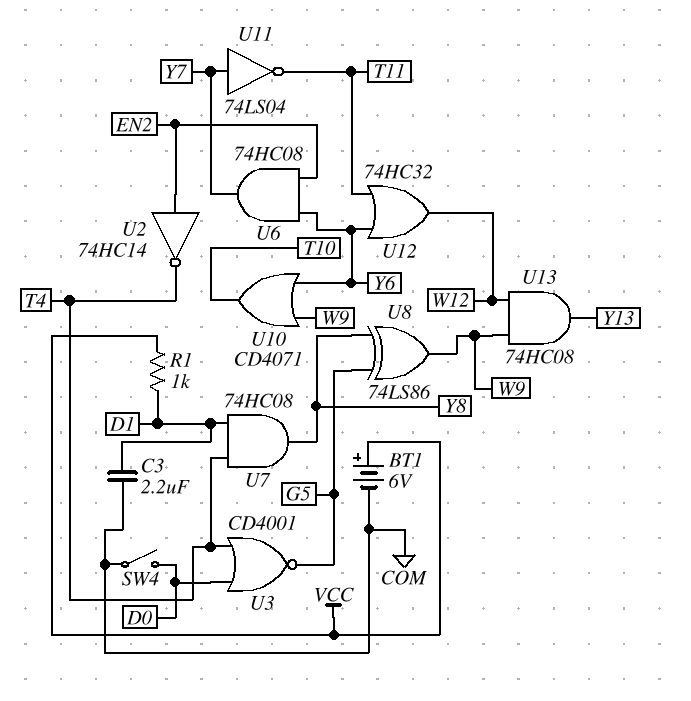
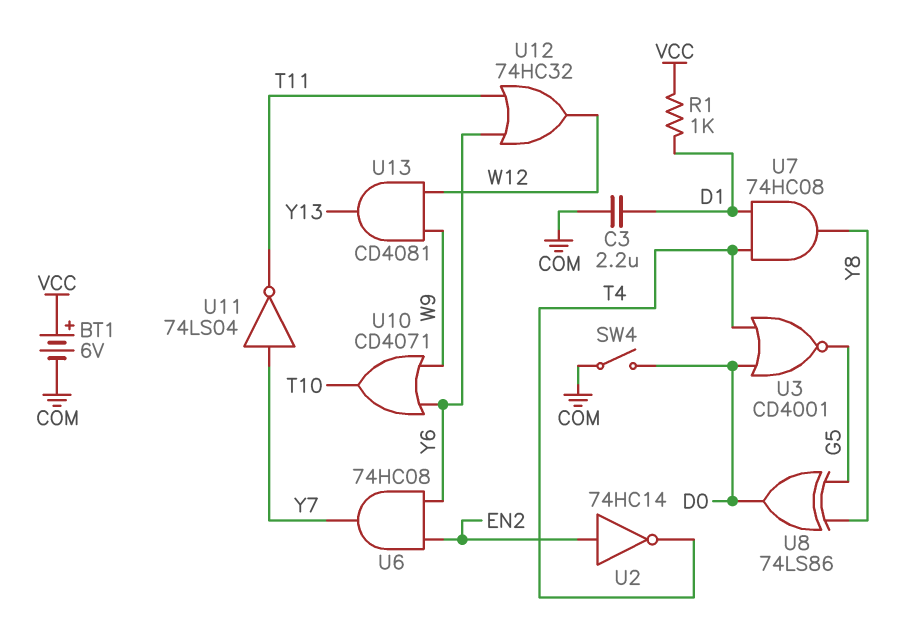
U8: XOR 74LS86 (in G5, in Y8, out W9) -> XOR 74LS86 (in G5, in Y8, out D0)
U13: AND 74HC08 (in W9, in W12, out Y13) -> AND CD4081 (in W9, in W12, out Y13)

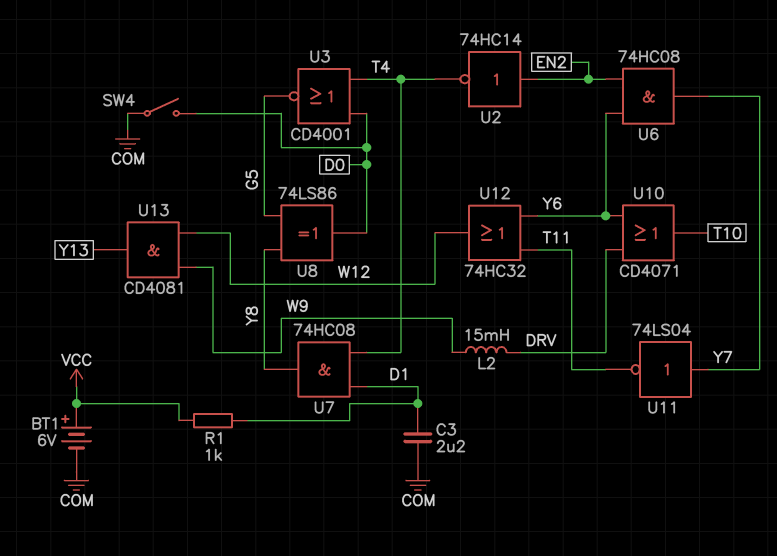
L2: none -> 15mH (DRV, W9)
U10: OR CD4071 (in W9, in Y6, out T10) -> OR CD4071 (in DRV, in Y6, out T10)

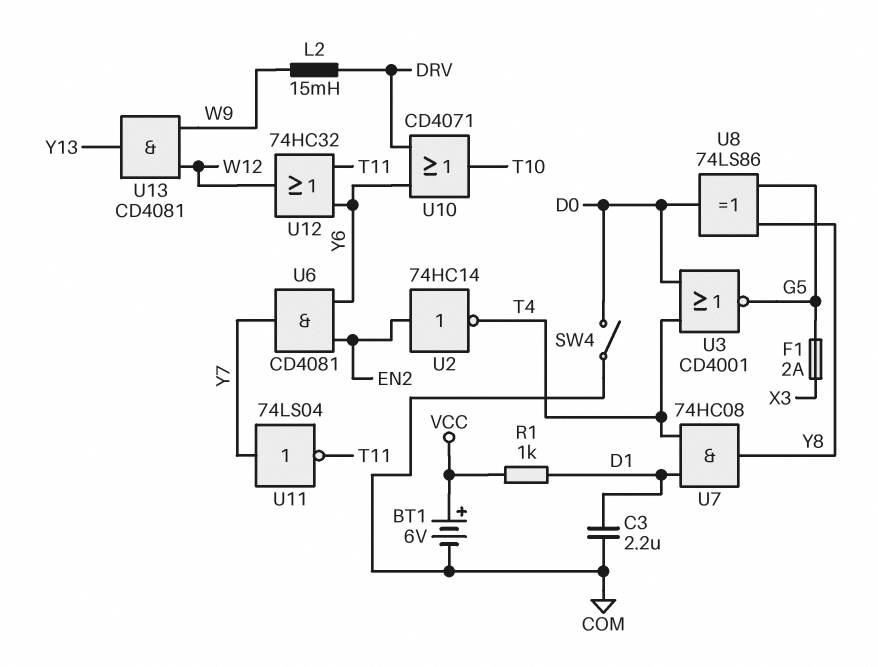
F1: none -> 2A (G5, X3)
U6: AND 74HC08 (in EN2, in Y6, out Y7) -> AND CD4081 (in EN2, in Y6, out Y7)

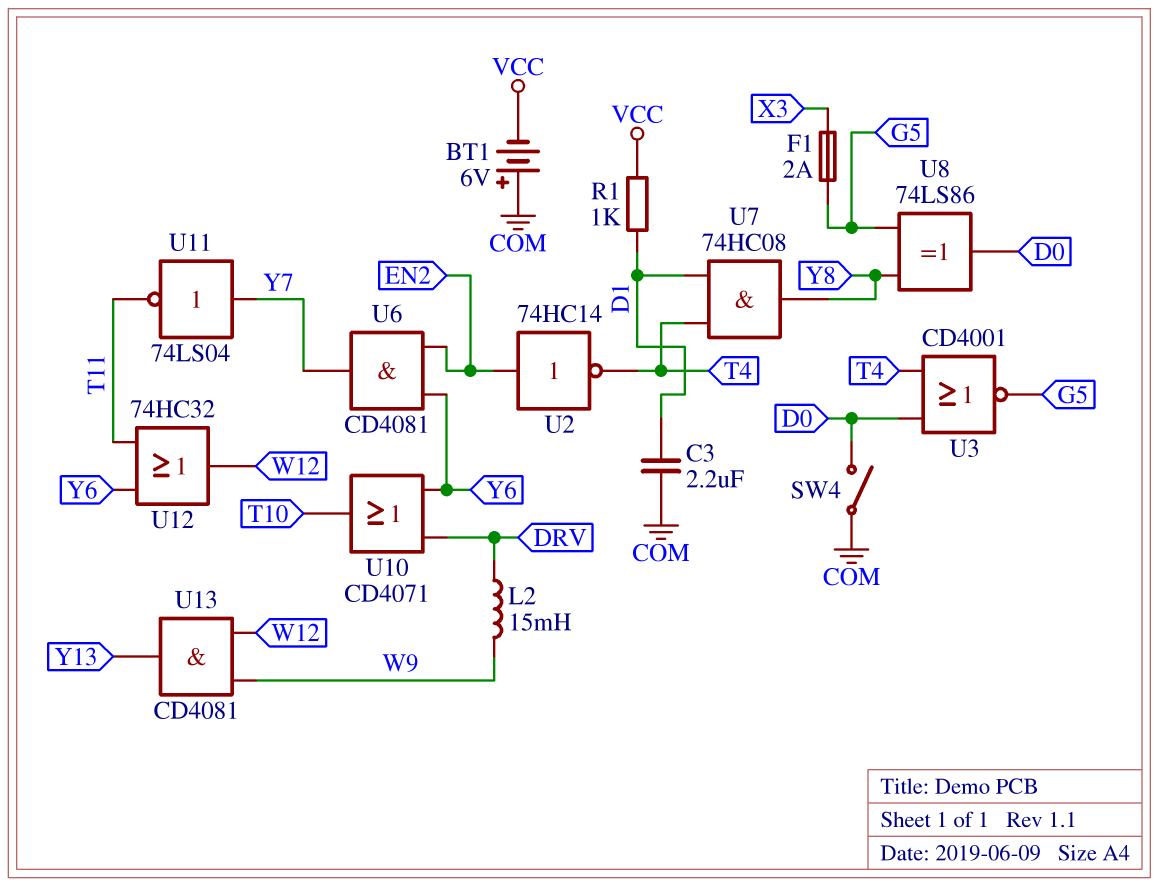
BT1: 6V (plus VCC, minus COM) -> 6V (plus COM, minus VCC)

